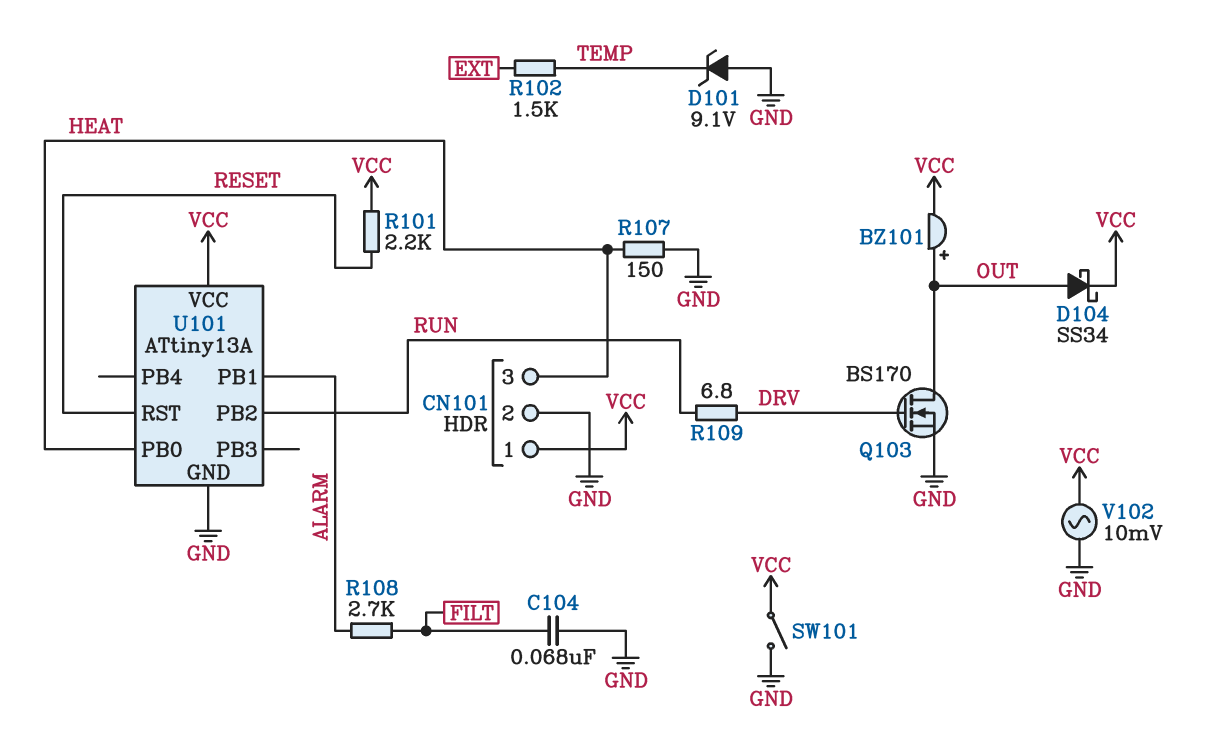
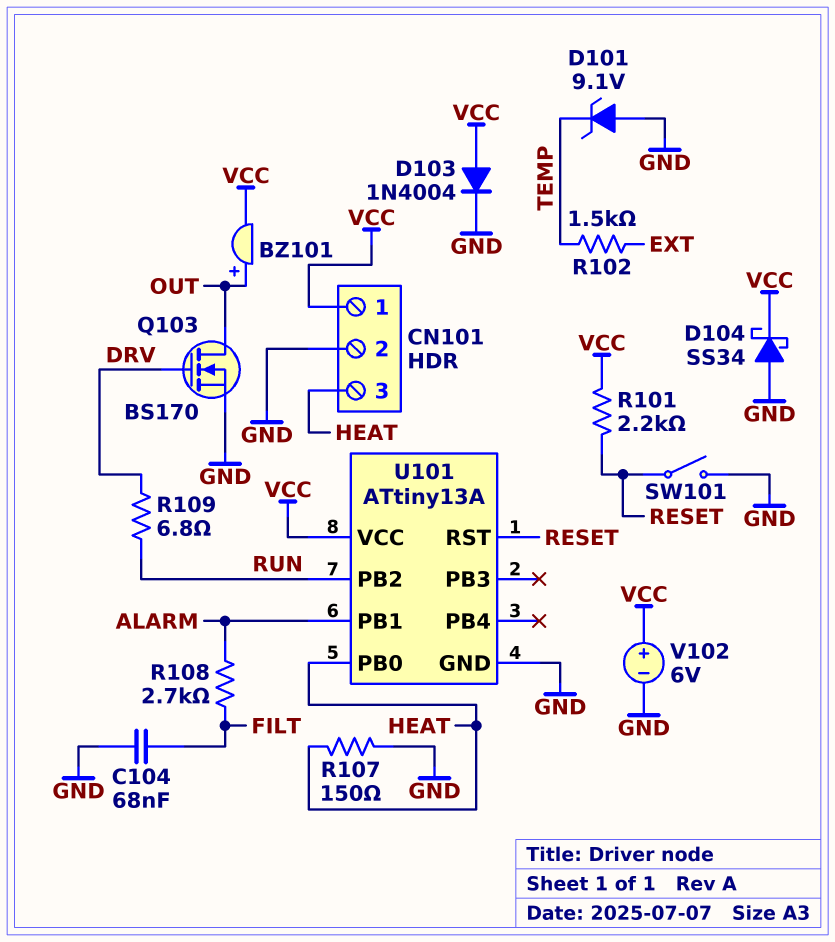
D103: none -> diode 1N4004 (A VCC, K GND)
D104: schottky SS34 (A OUT, K VCC) -> schottky SS34 (A GND, K VCC)
SW101: switch (GND, VCC) -> switch (GND, RESET)
V102: AC 10mV (GND, VCC) -> 6V (plus VCC, minus GND)

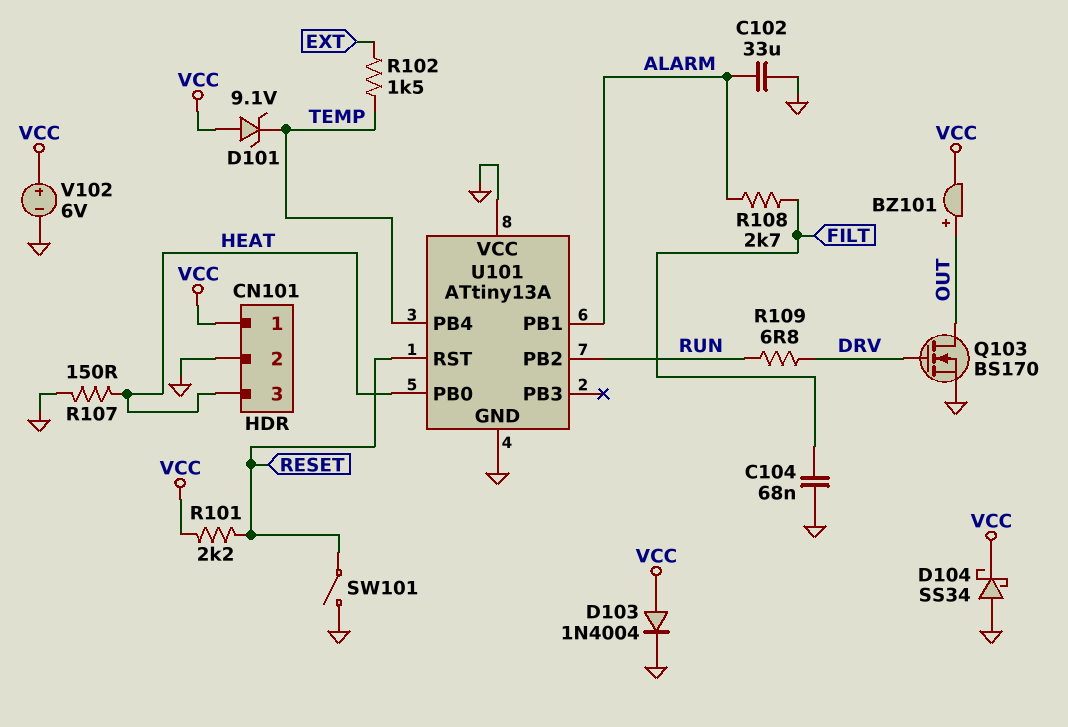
C102: none -> 33uF (ALARM, GND)
D101: zener 9.1V (A GND, K TEMP) -> zener 9.1V (A VCC, K TEMP)
U101 pin PB4: none -> TEMP
U101 pin VCC: VCC -> GND

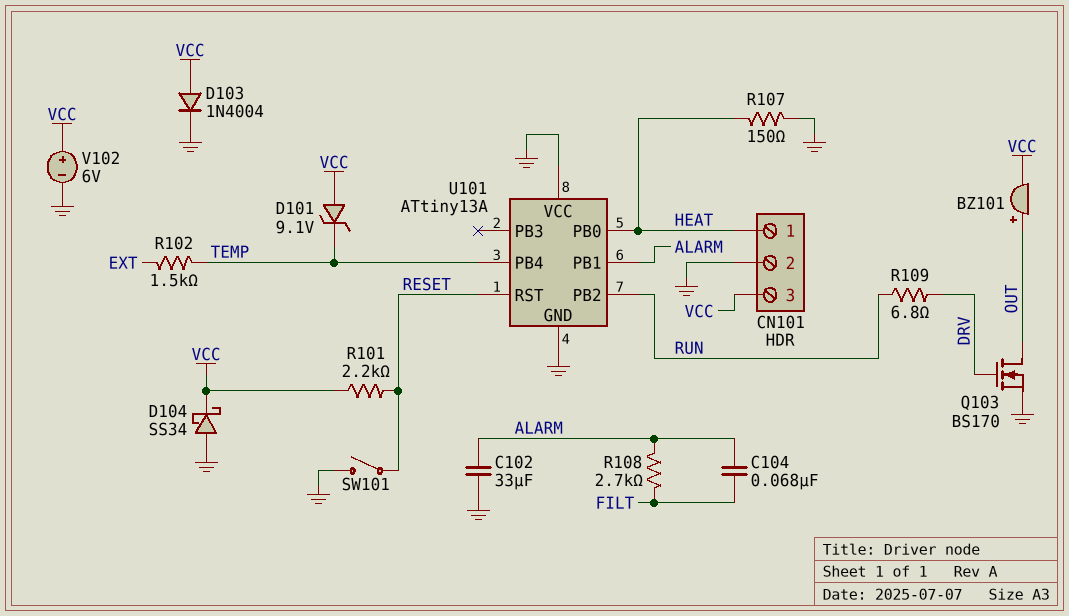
C104: 68nF (FILT, GND) -> 68nF (ALARM, FILT)
CN101 pin 1: VCC -> HEAT
CN101 pin 3: HEAT -> VCC

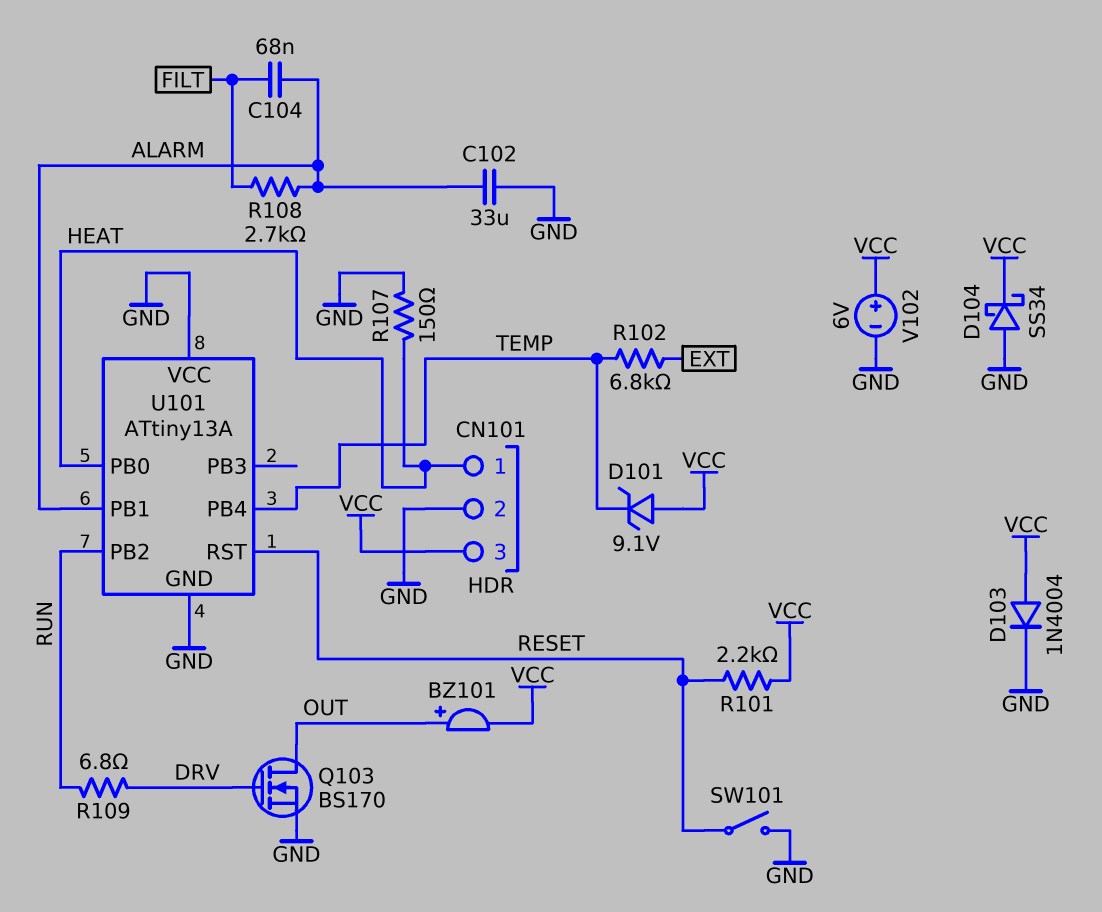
R102: 1.5k (EXT, TEMP) -> 6.8k (EXT, TEMP)

